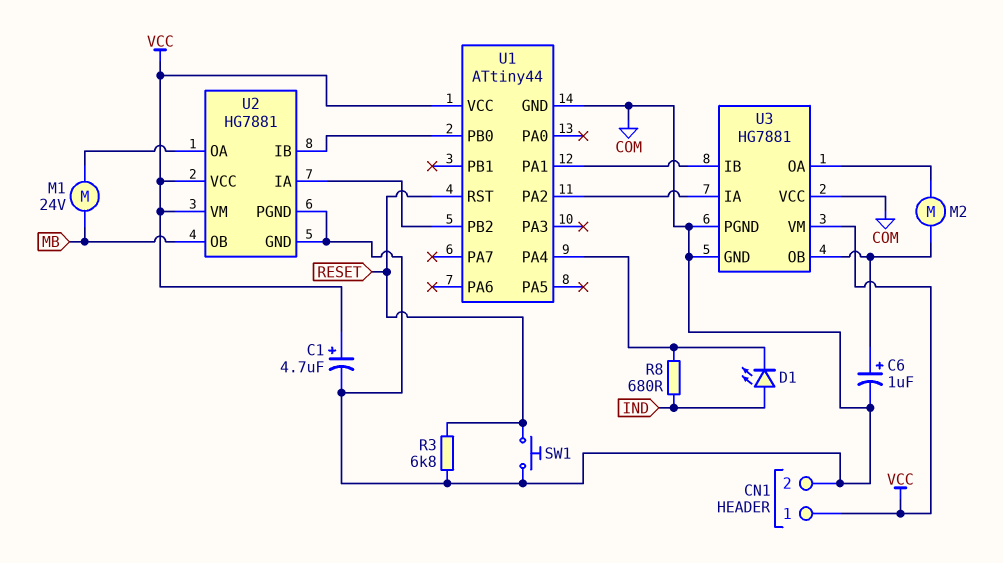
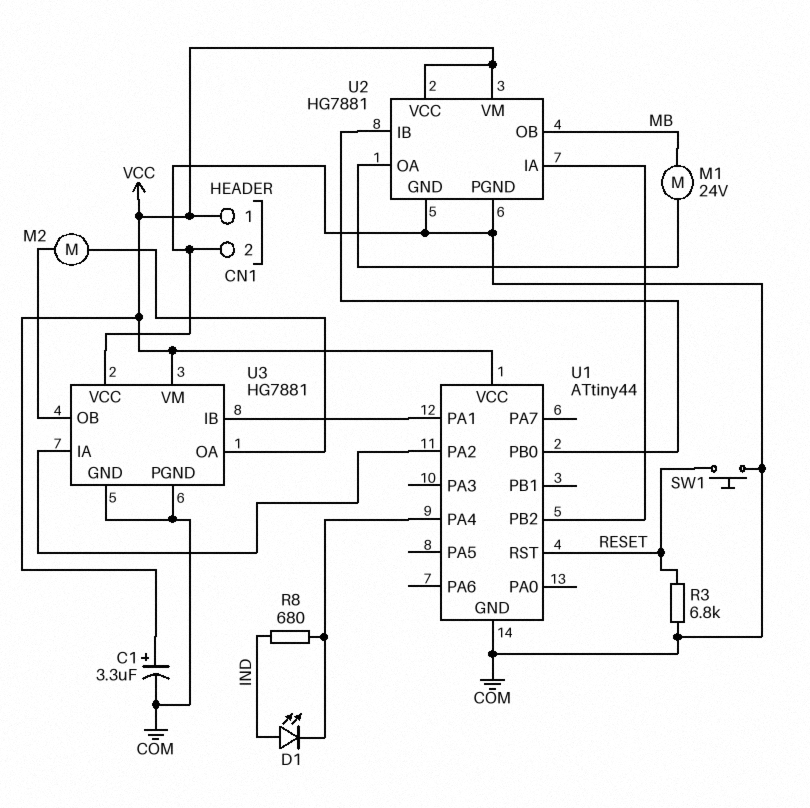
C1: 4.7uF (plus VCC, minus COM) -> 3.3uF (plus VCC, minus COM)
C6: 1uF (plus U3/OB, minus COM) -> none

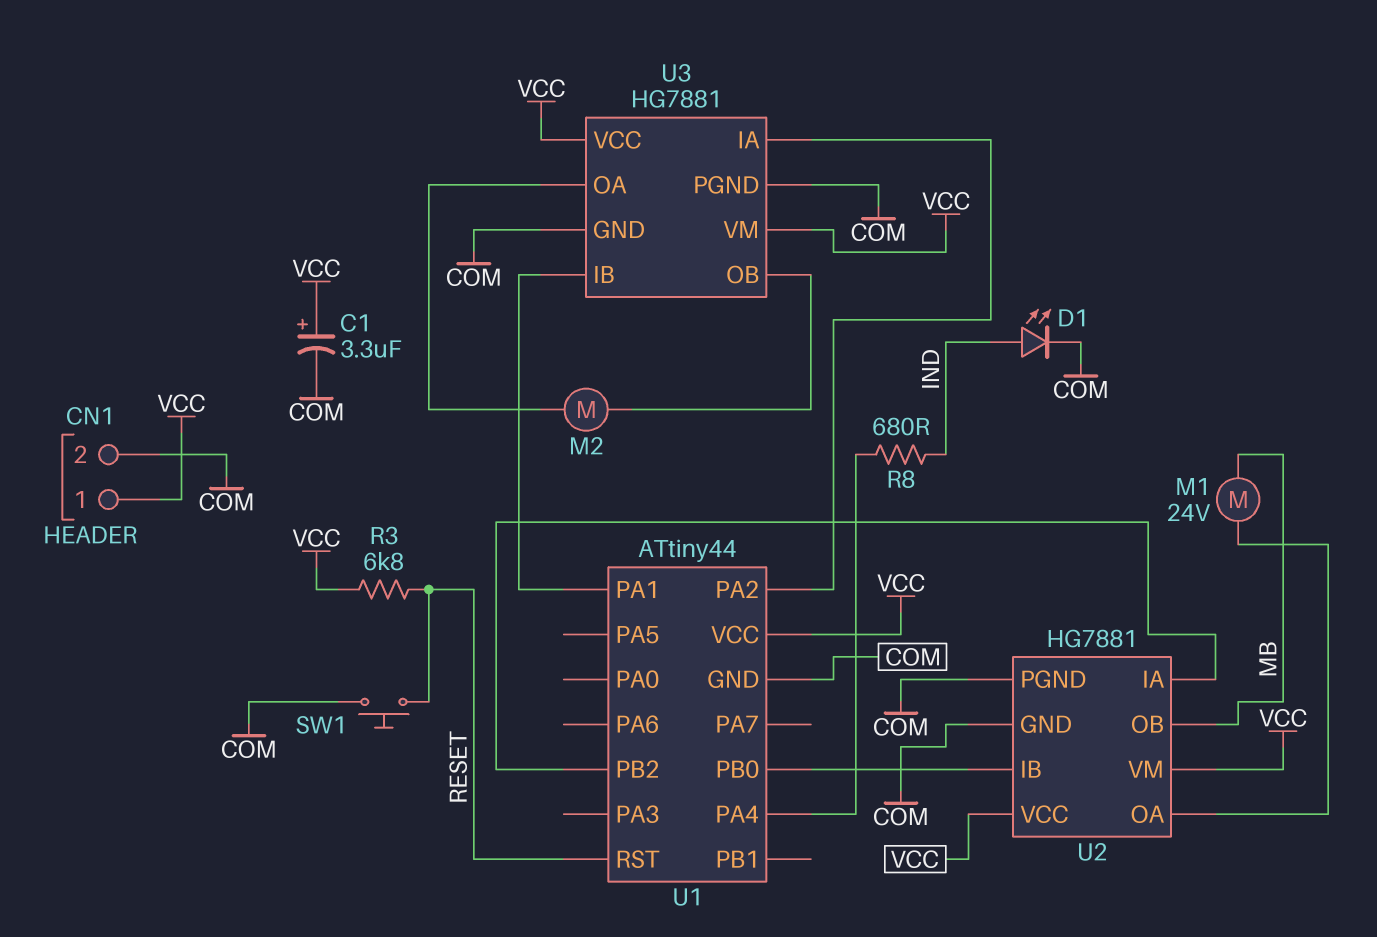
D1: LED (A IND, K U1/PA4) -> LED (A IND, K COM)
R3: 6.8k (COM, RESET) -> 6.8k (RESET, VCC)
U3 pin VCC: COM -> VCC

